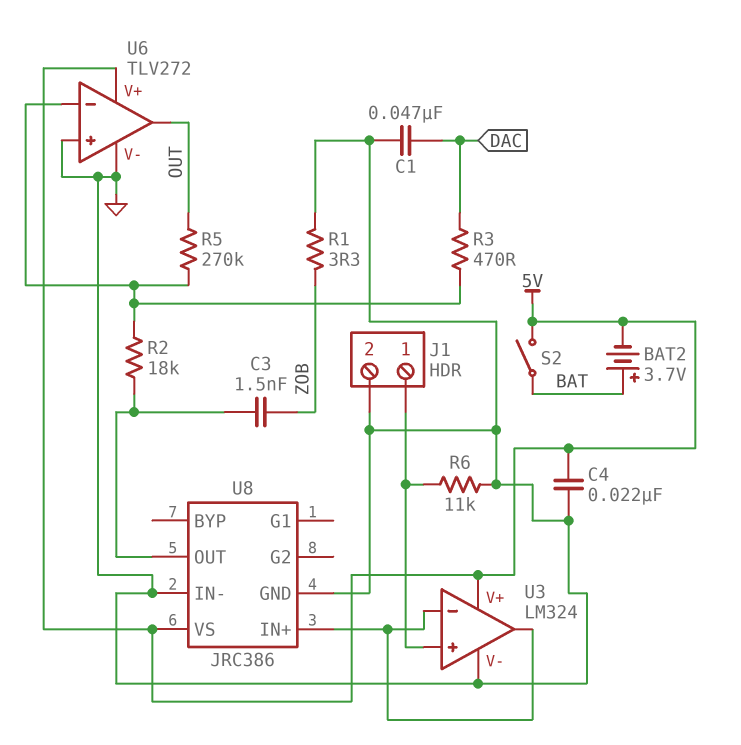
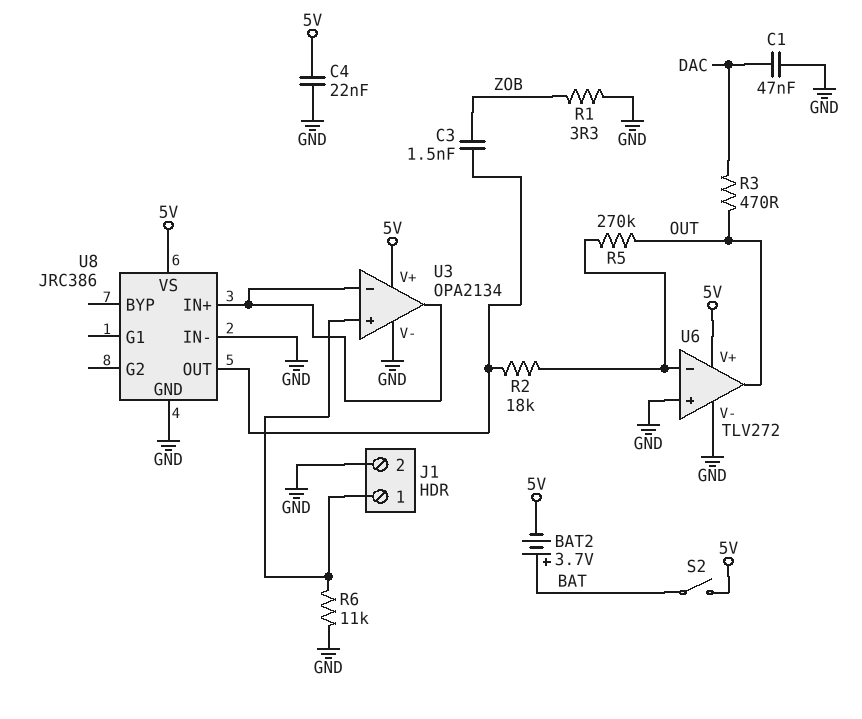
R3: 470 (DAC, U6/in-) -> 470 (DAC, OUT)
U3: LM324 -> OPA2134

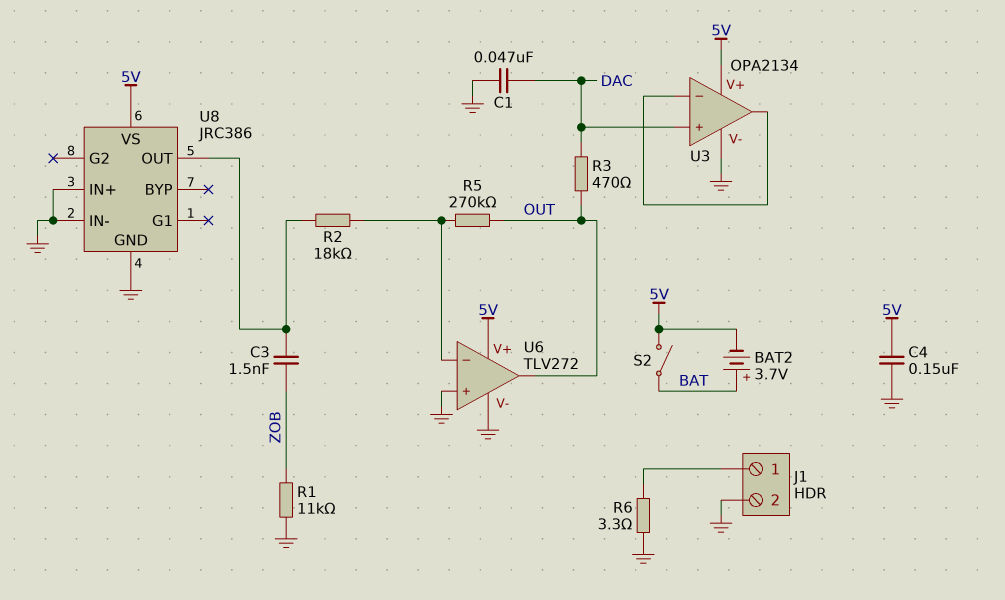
C4: 22nF (5V, GND) -> 150nF (5V, GND)
R1: 3.3 (GND, ZOB) -> 11k (GND, ZOB)
R6: 11k (GND, J1/1) -> 3.3 (GND, J1/1)
U3 pin in+: J1/1 -> DAC
U8 pin IN+: U3/in- -> GND

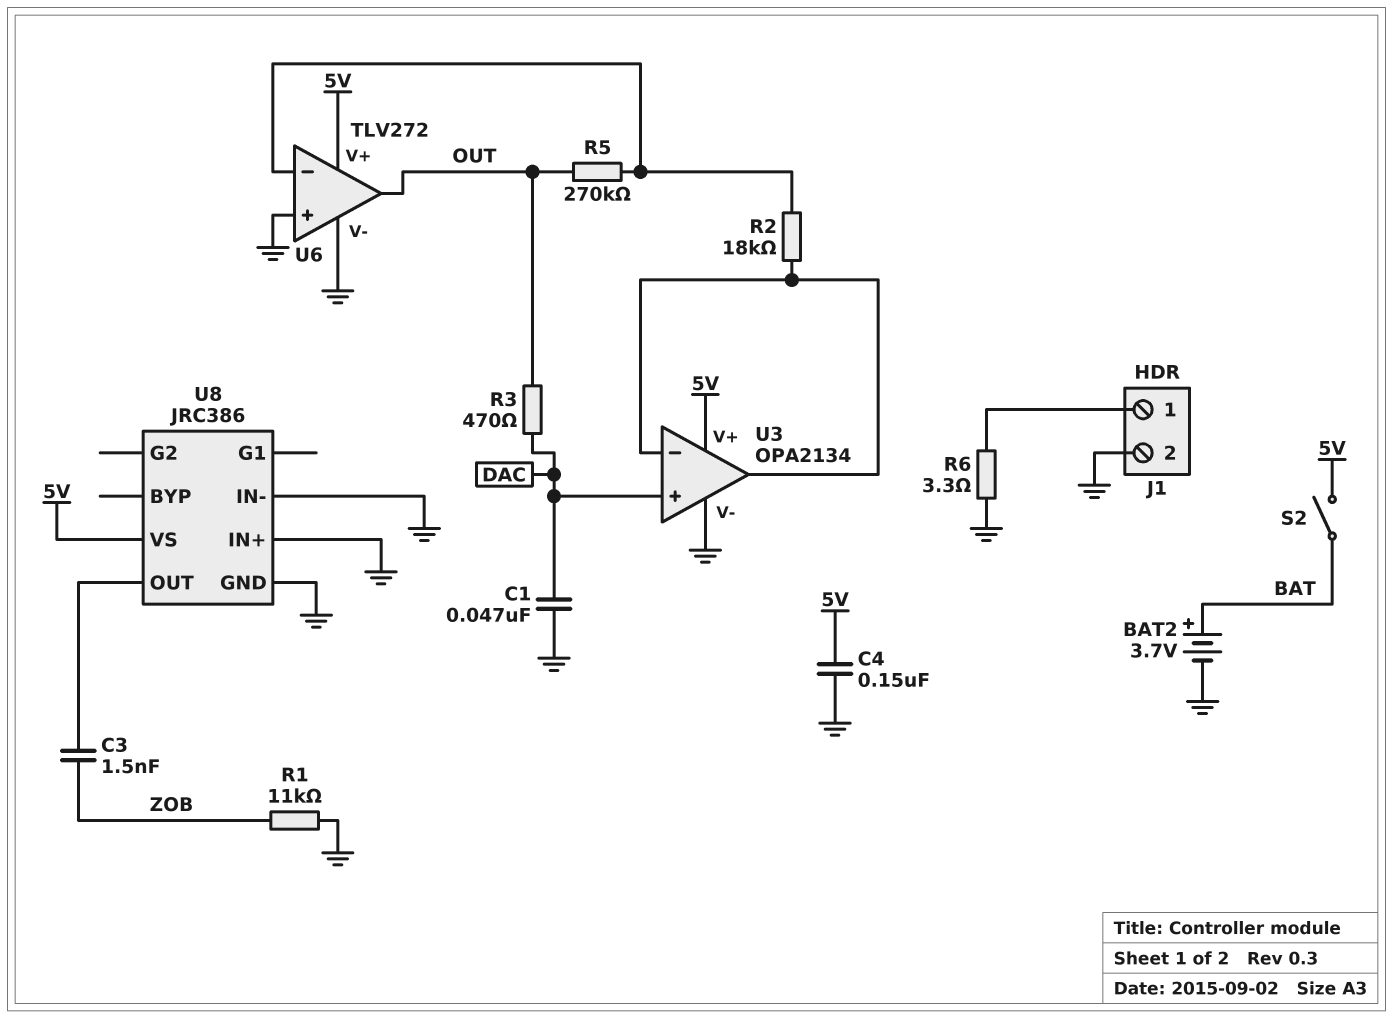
BAT2: 3.7V (plus BAT, minus 5V) -> 3.7V (plus BAT, minus GND)
R2: 18k (U6/in-, U8/OUT) -> 18k (U3/in-, U6/in-)

